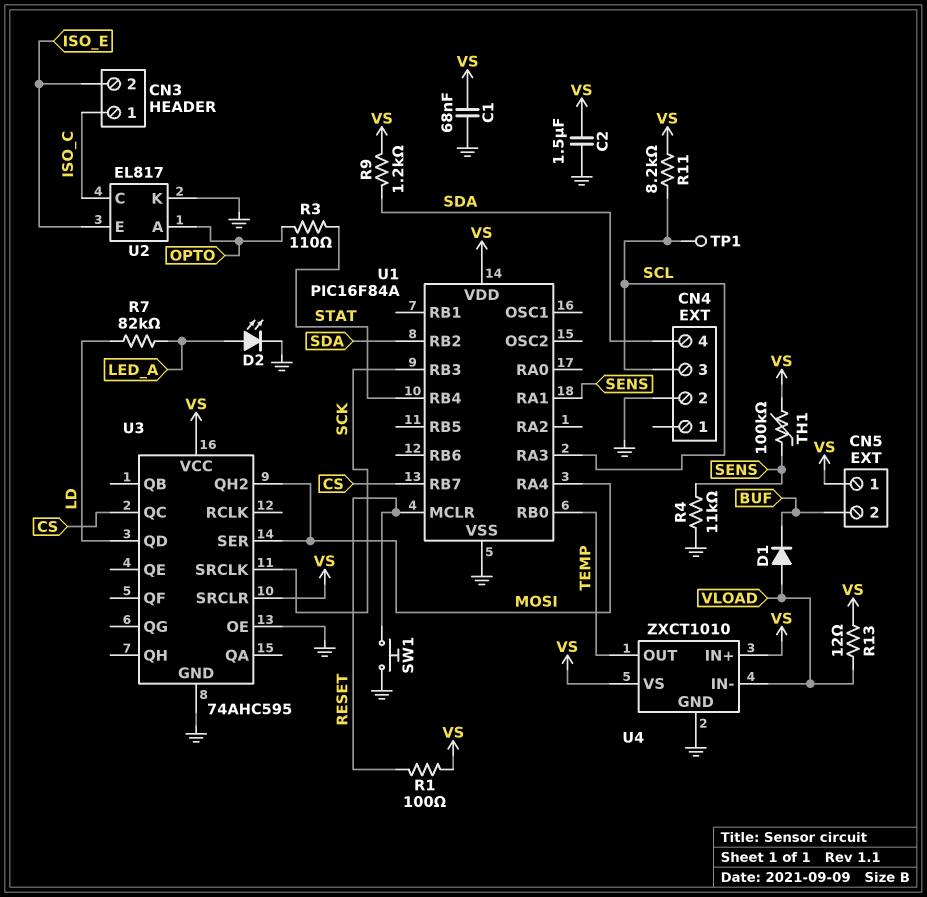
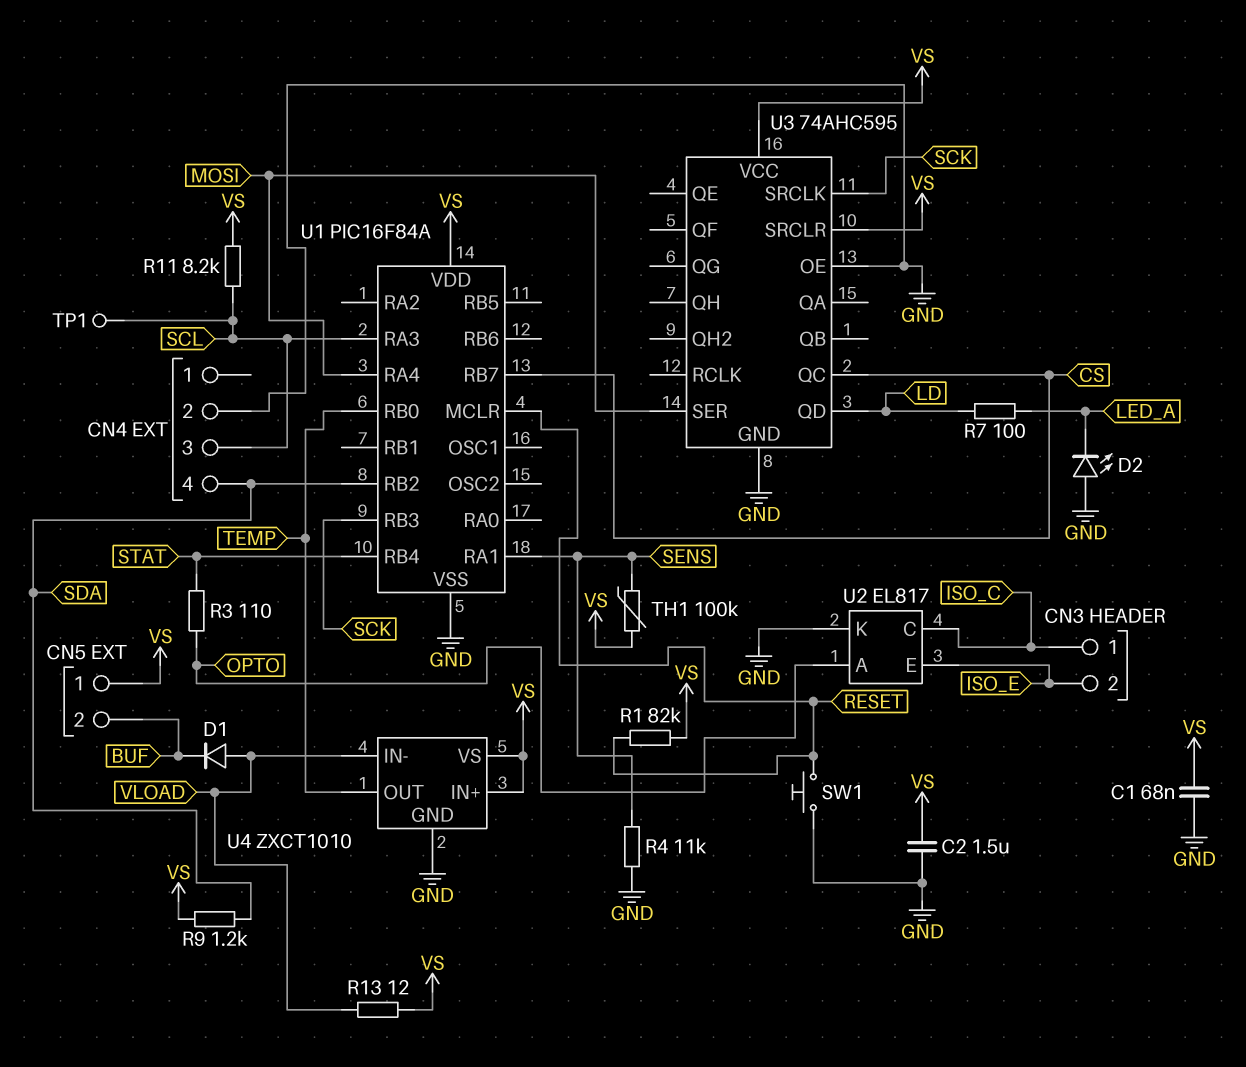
D2: LED (A LED_A, K GND) -> LED (A GND, K LED_A)
R1: 100 (RESET, VS) -> 82k (RESET, VS)
R7: 82k (LD, LED_A) -> 100 (LD, LED_A)
U3 pin QH2: MOSI -> none

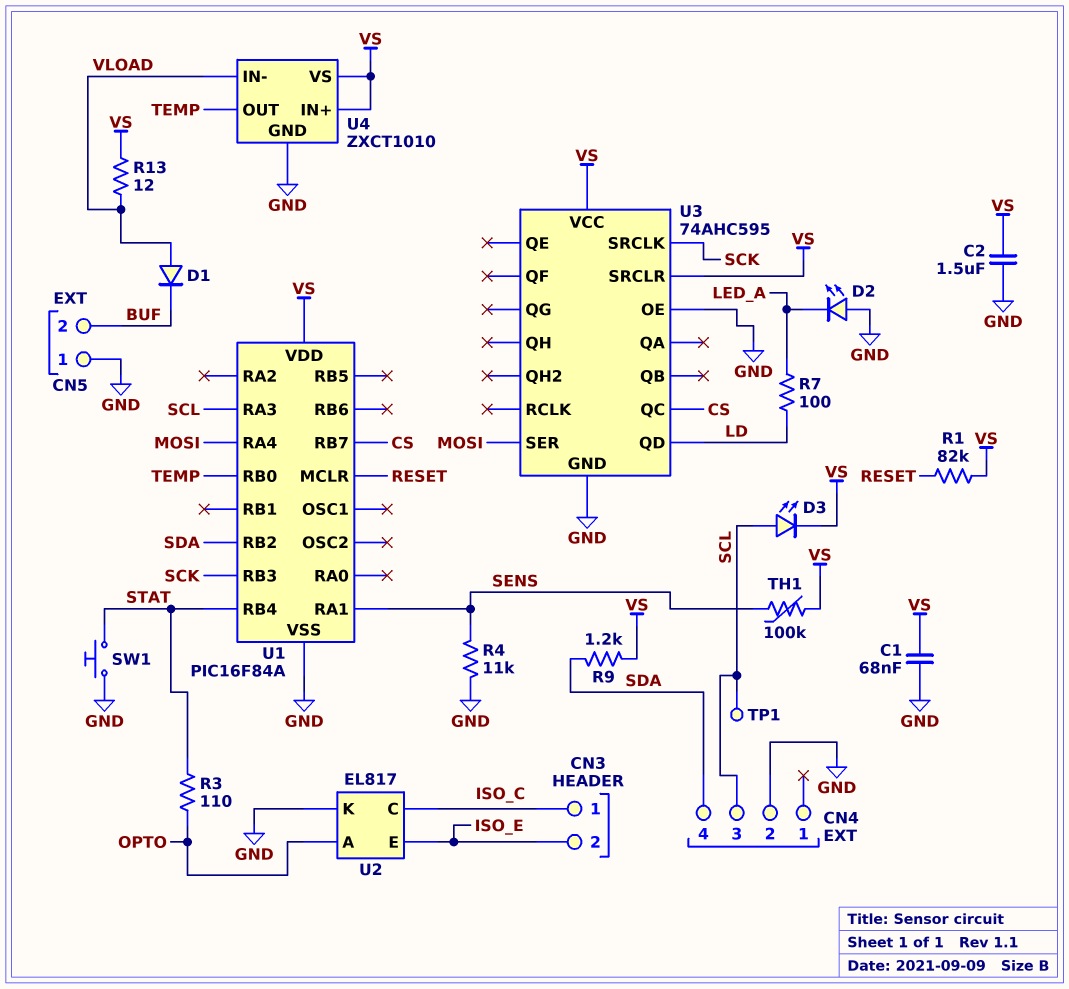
CN5 pin 1: VS -> GND
D3: none -> LED (A SCL, K VS)
R11: 8.2k (SCL, VS) -> none
SW1: button (GND, RESET) -> button (GND, STAT)

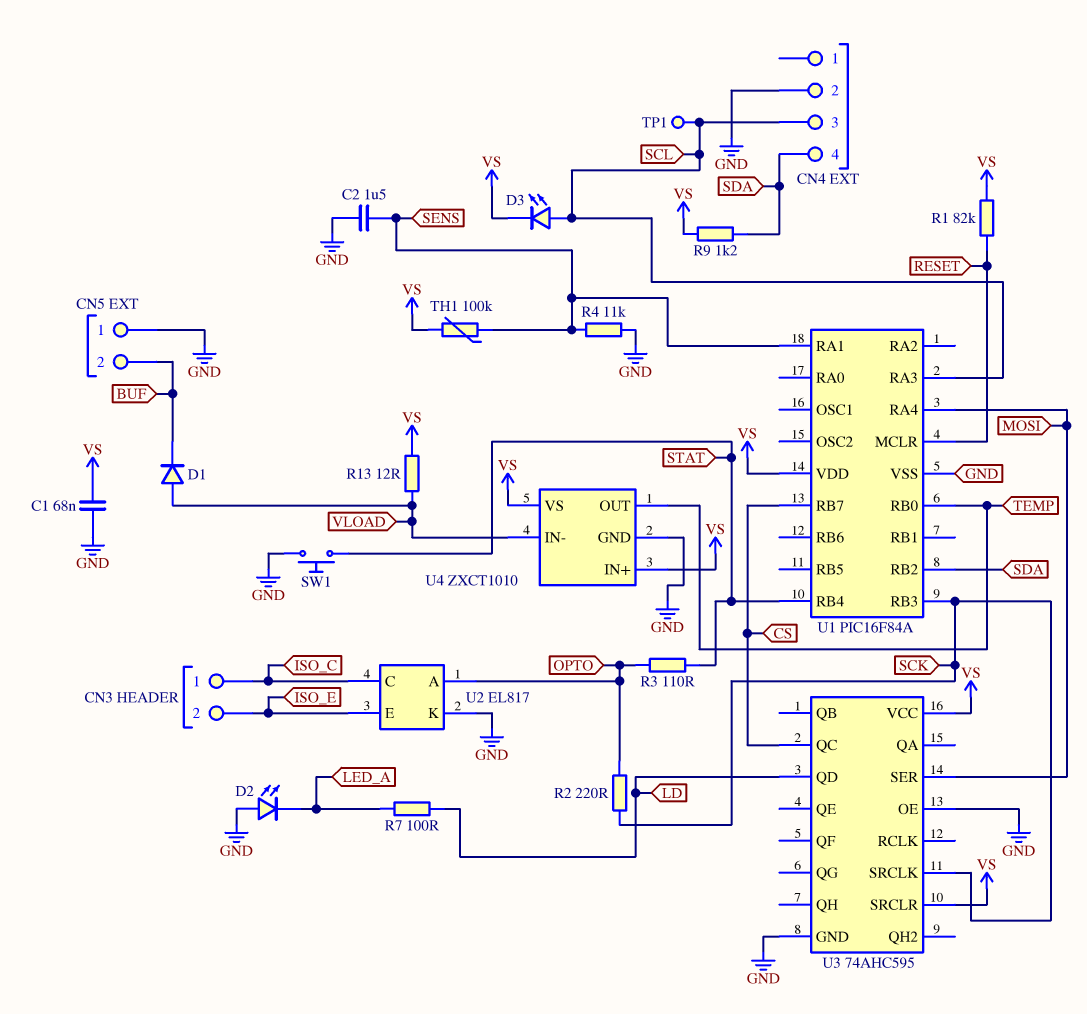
C2: 1.5uF (GND, VS) -> 1.5uF (GND, SENS)
R2: none -> 220 (OPTO, SCK)

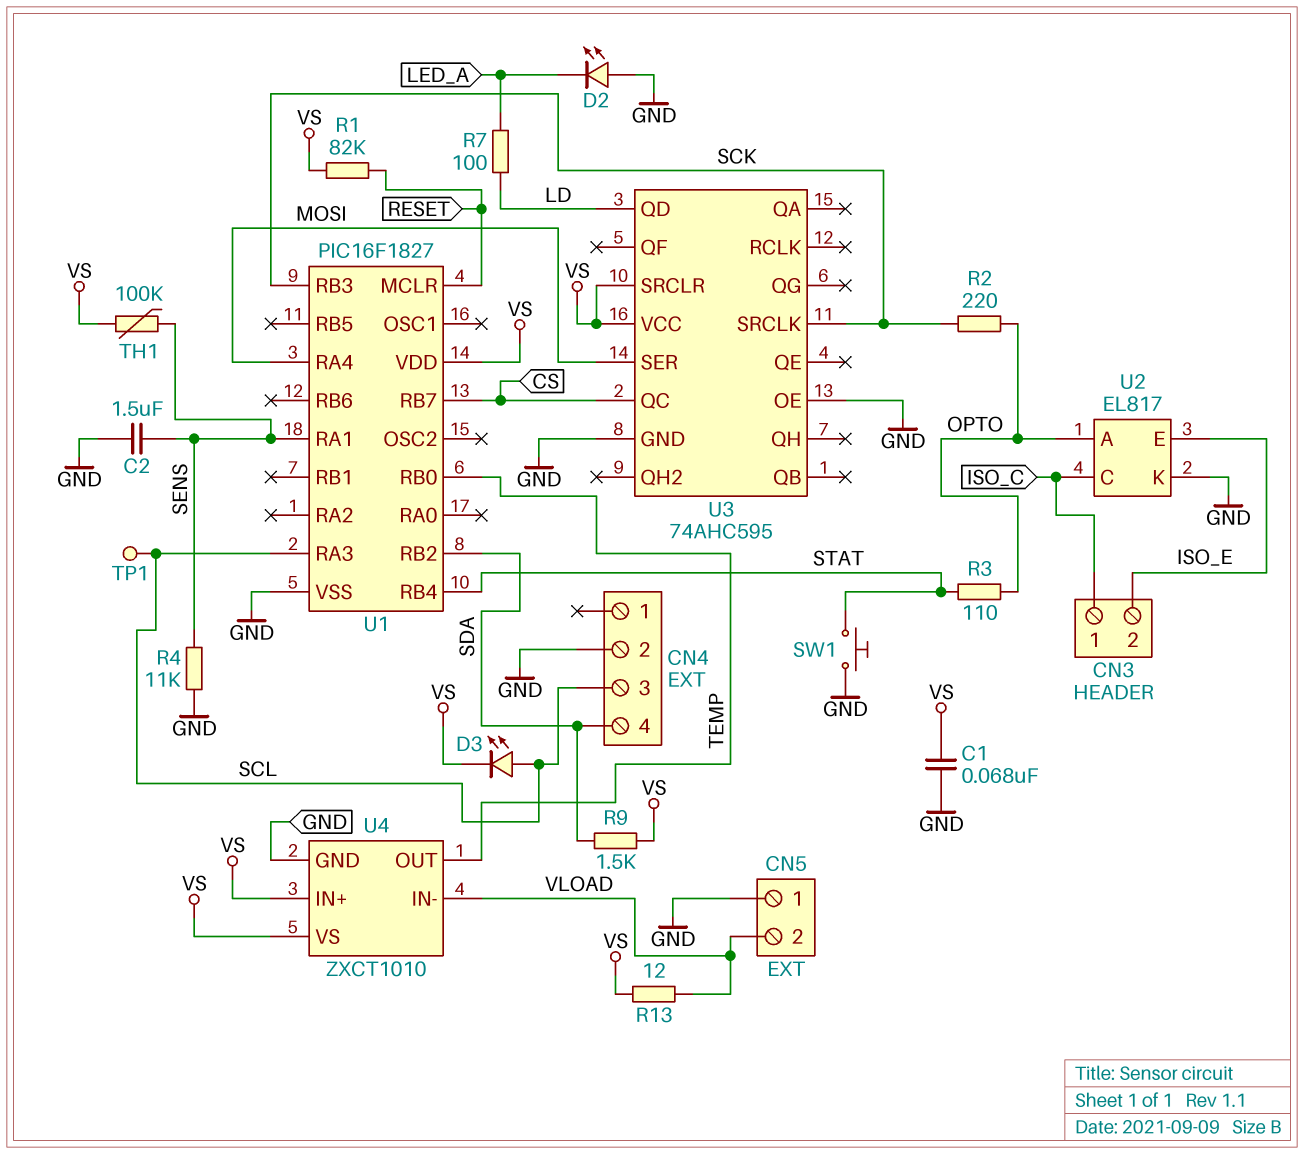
CN5 pin 2: BUF -> VLOAD
D1: diode (A VLOAD, K BUF) -> none
R9: 1.2k (SDA, VS) -> 1.5k (SDA, VS)
U1: PIC16F84A -> PIC16F1827

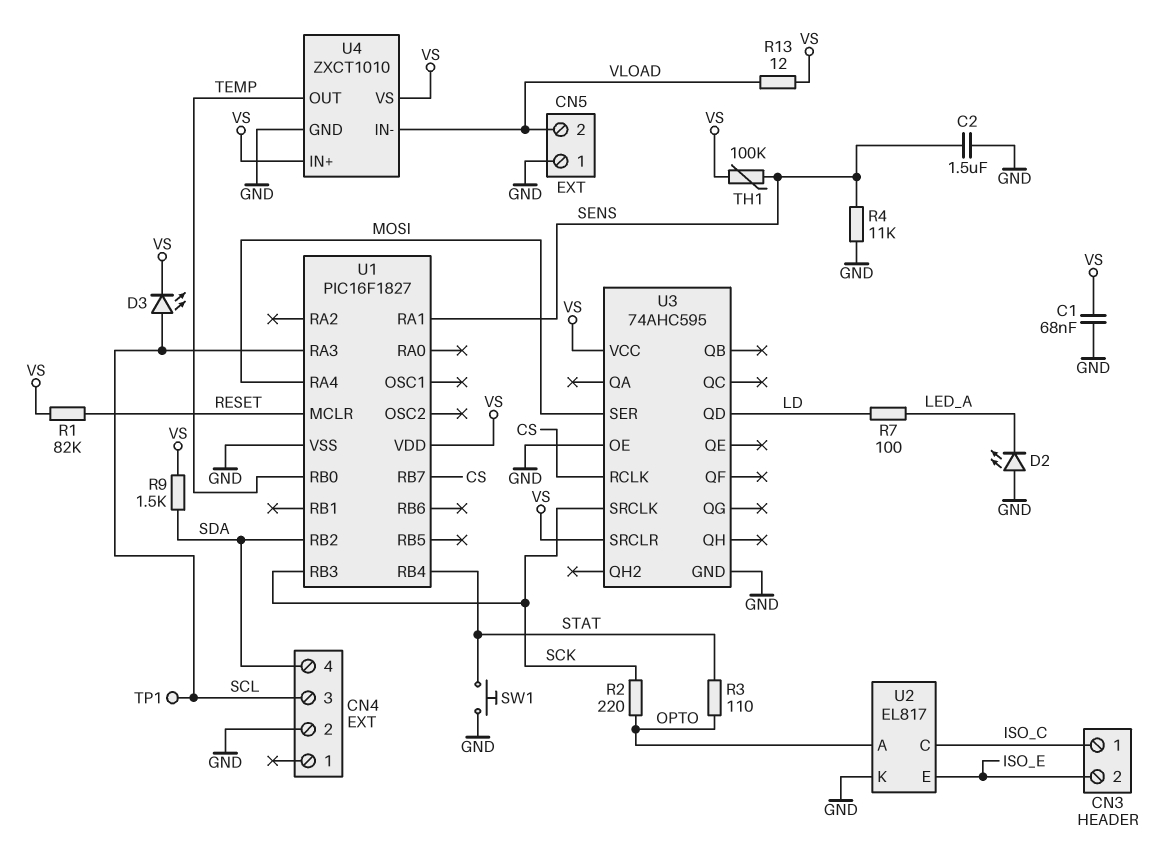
U3 pin QC: CS -> none
U3 pin RCLK: none -> CS

